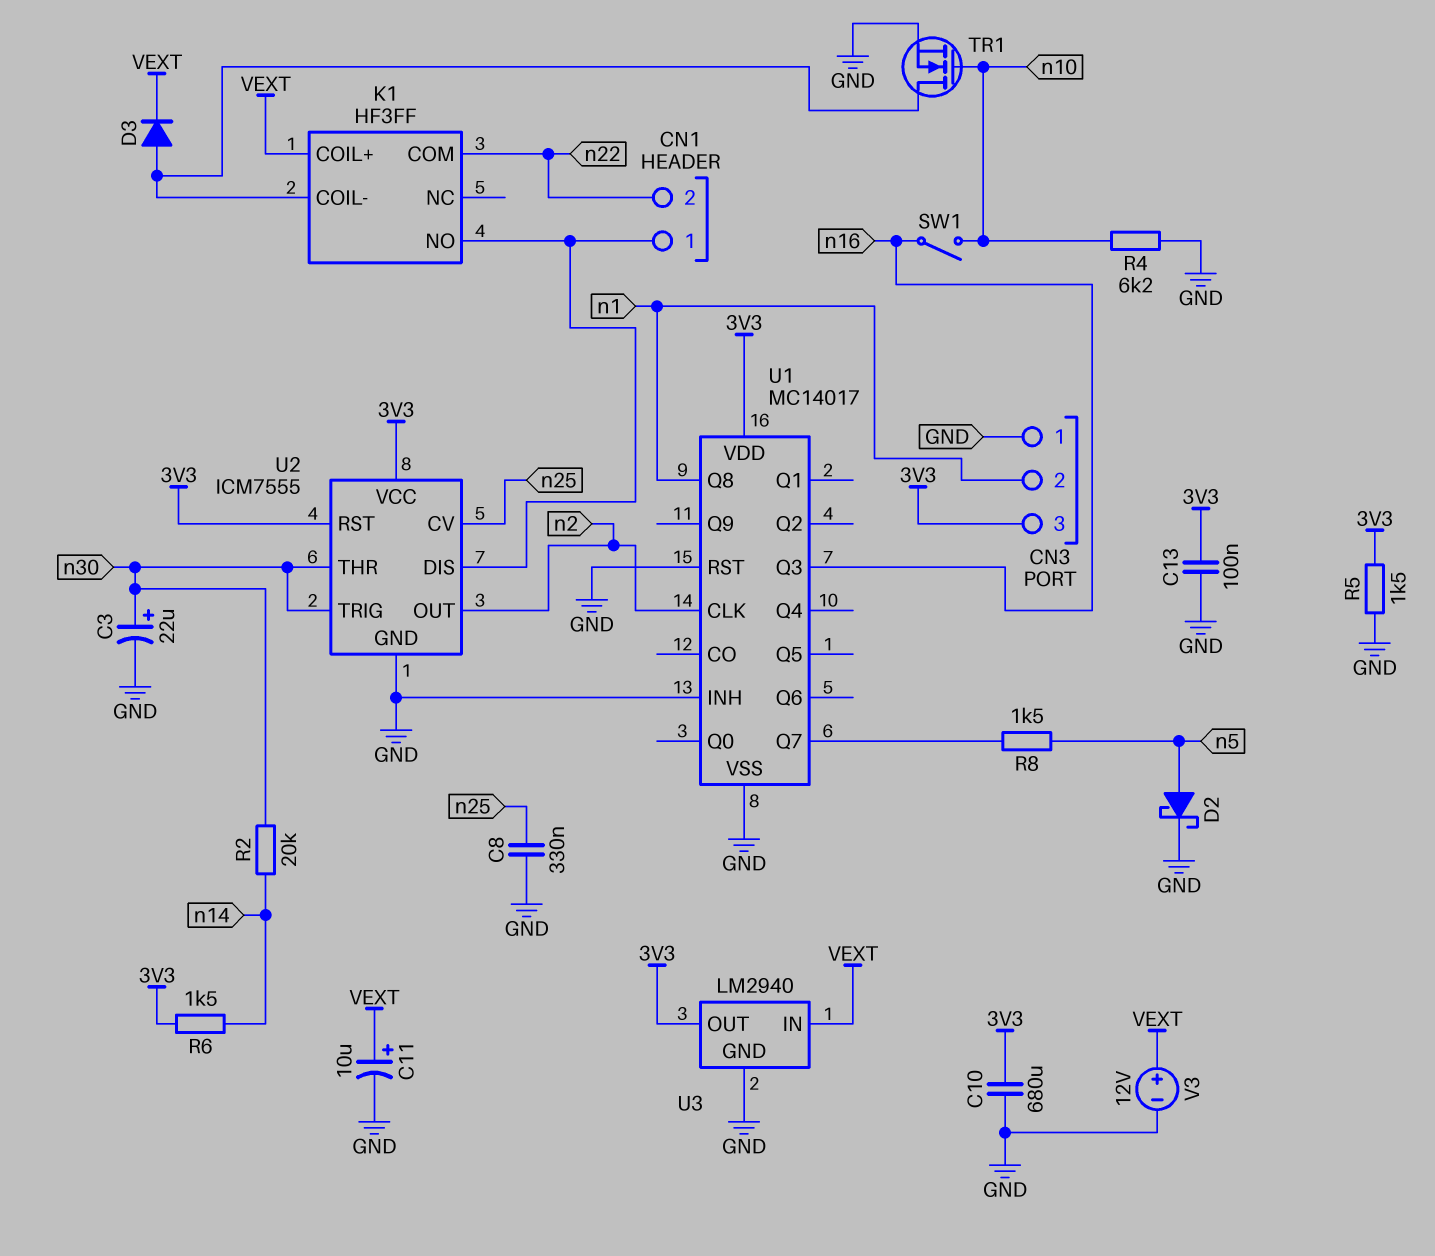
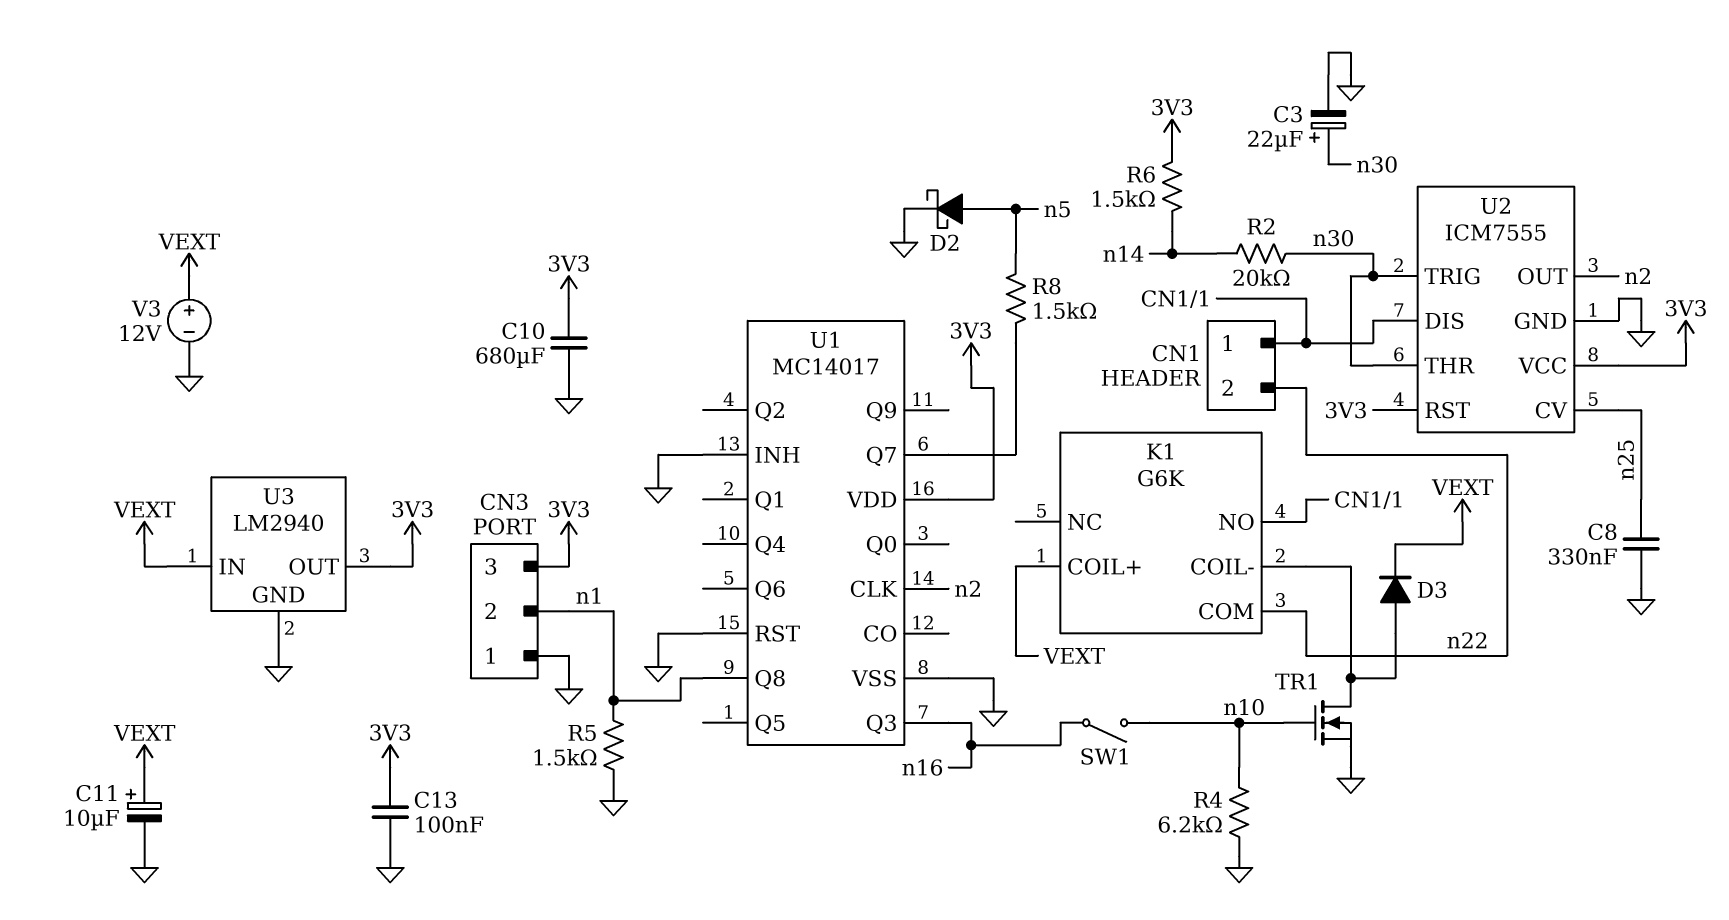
K1: HF3FF -> G6K
R5: 1.5k (3V3, GND) -> 1.5k (GND, n1)

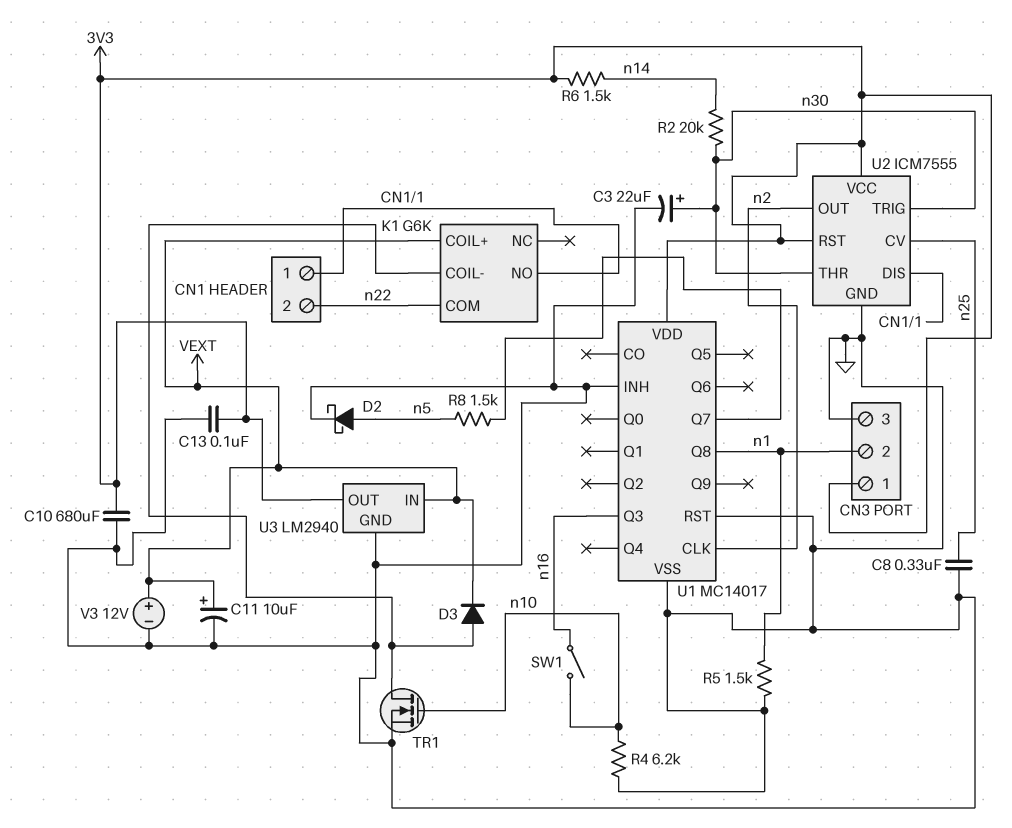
CN3 pin 1: GND -> 3V3
CN3 pin 3: 3V3 -> GND

